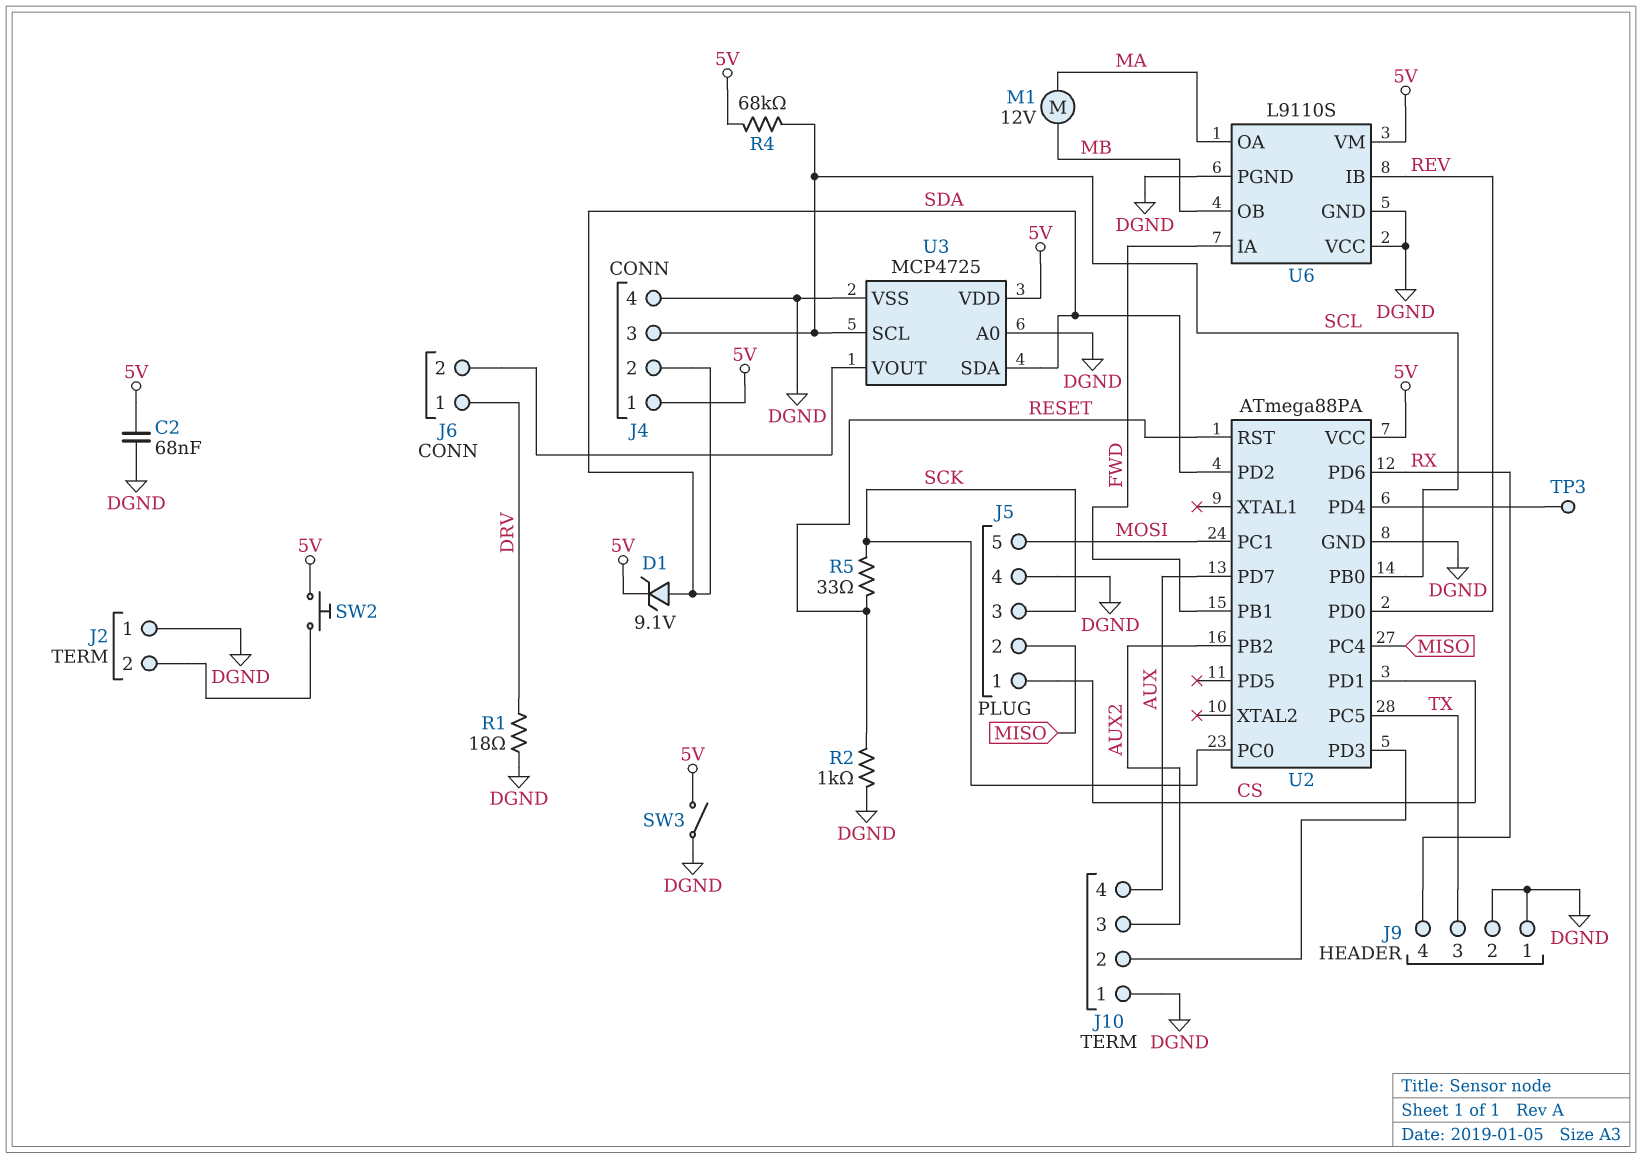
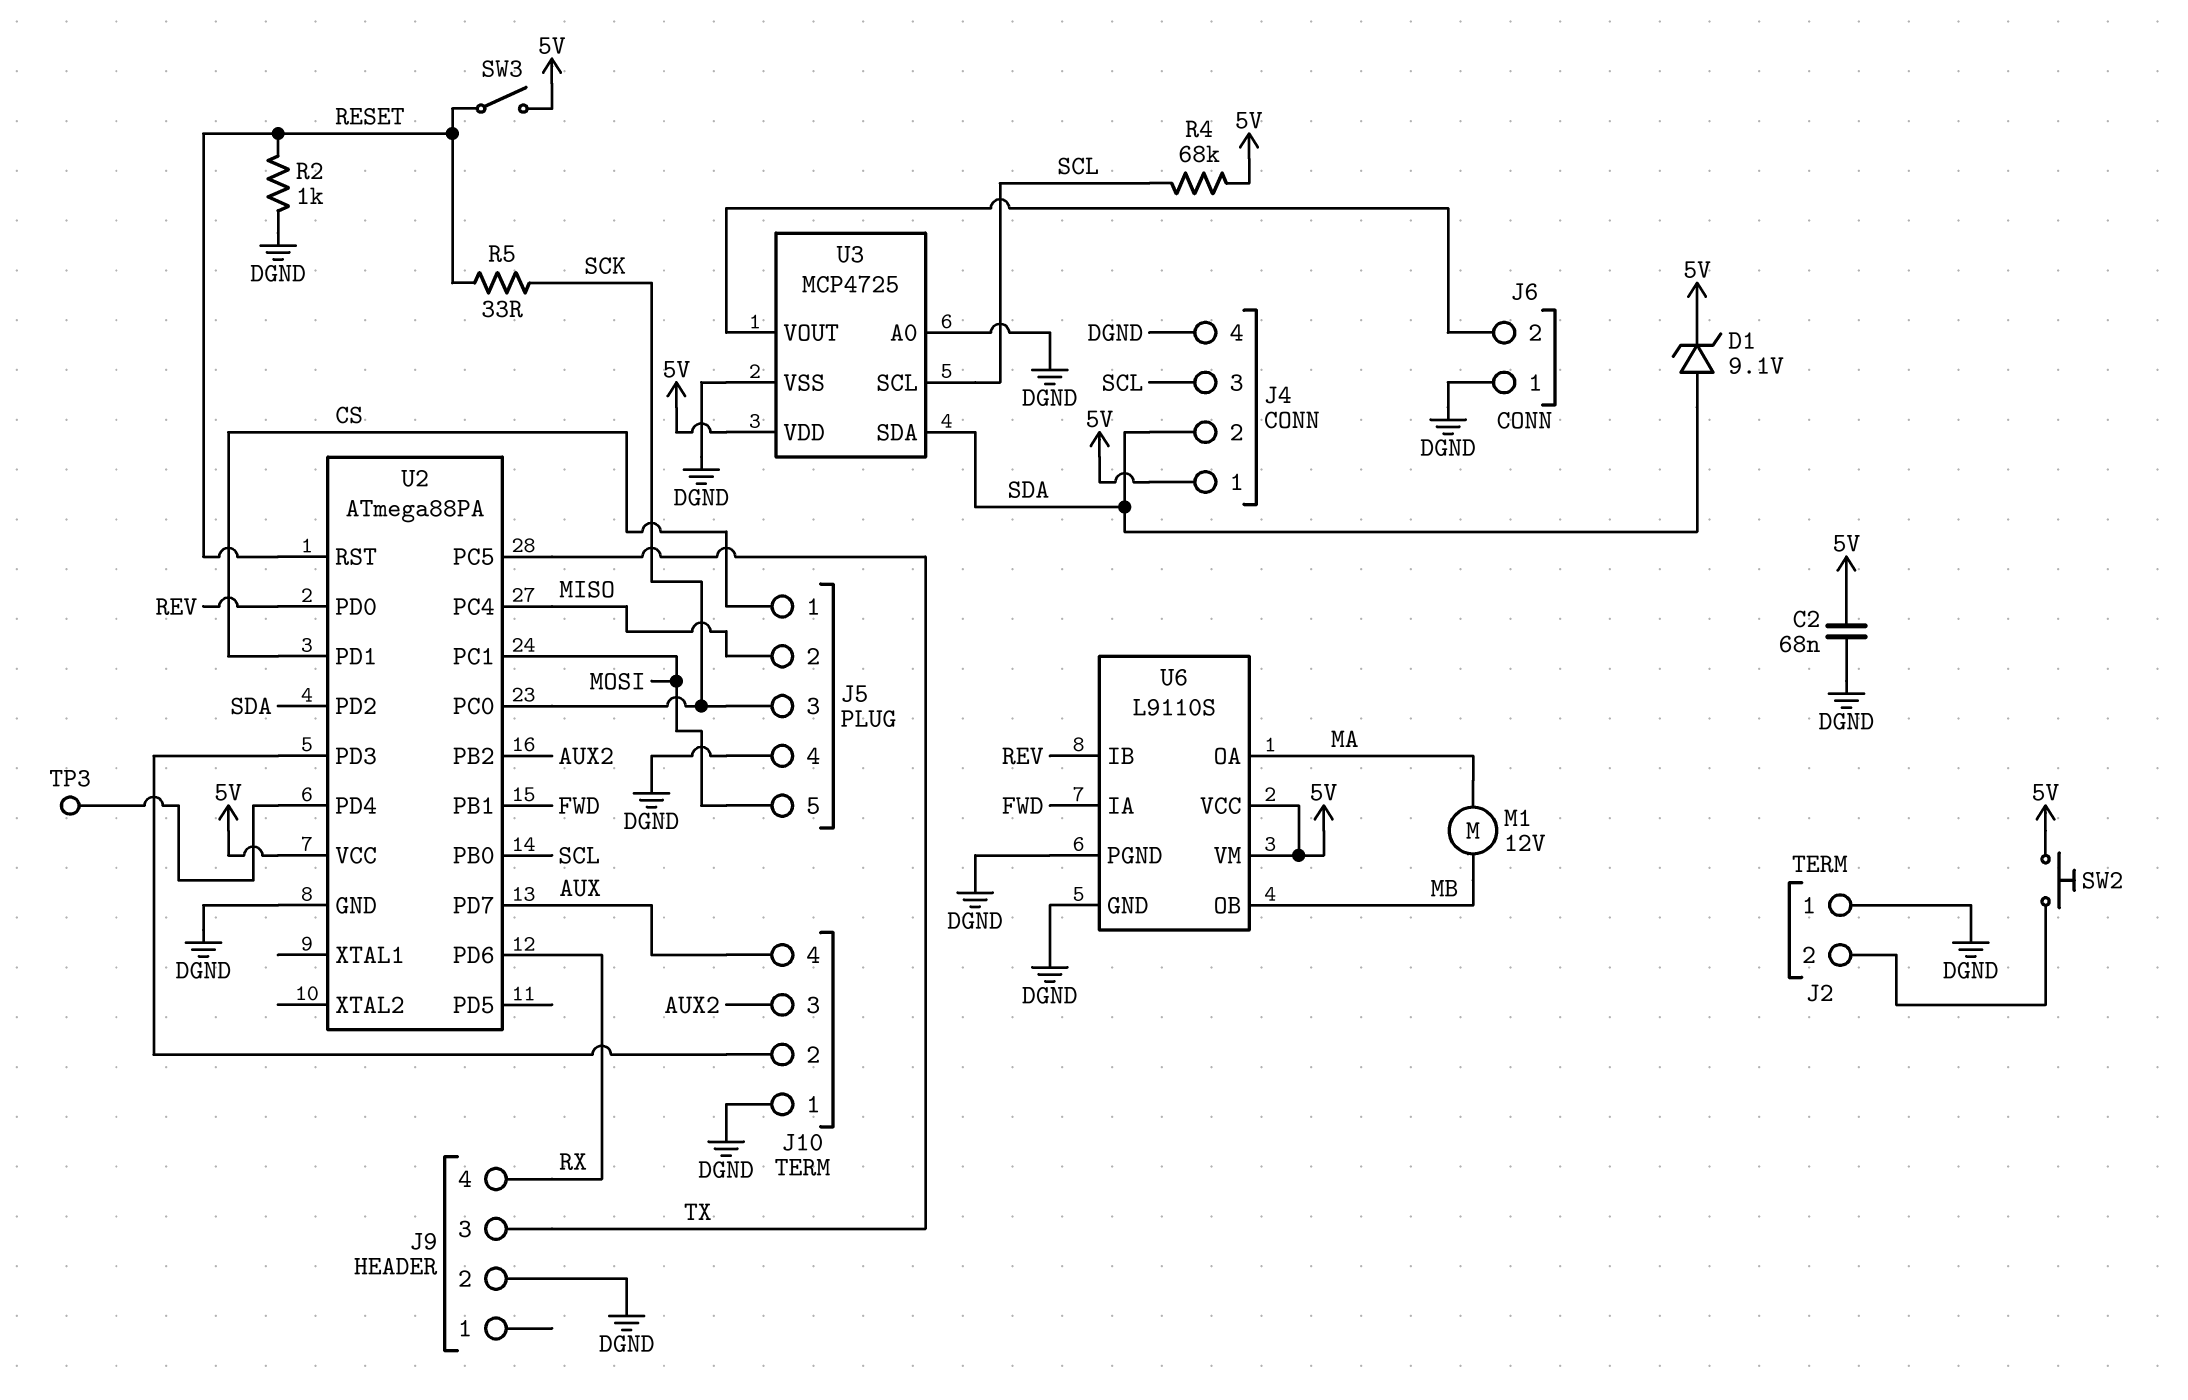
J6 pin 1: DRV -> DGND
J9 pin 1: DGND -> none
R1: 18 (DGND, DRV) -> none
SW3: switch (5V, DGND) -> switch (5V, RESET)
U6 pin VCC: DGND -> 5V

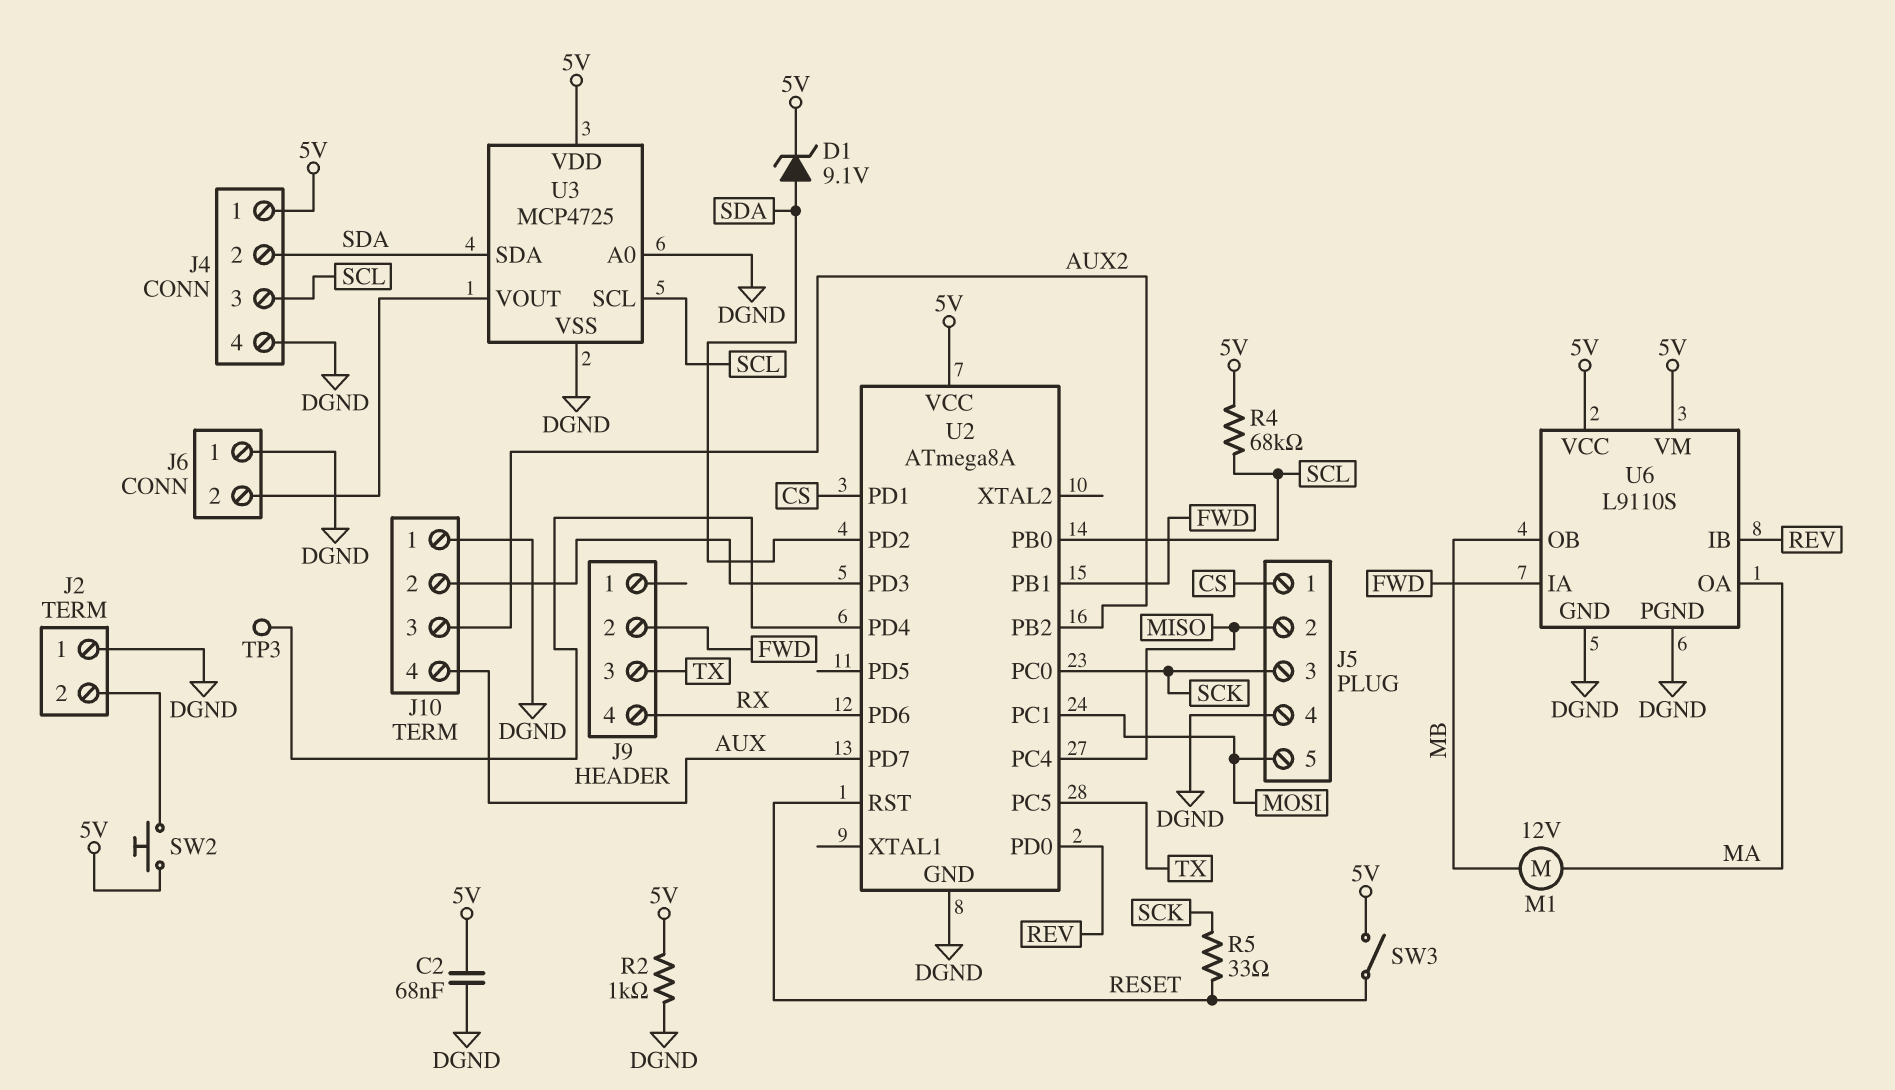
J9 pin 2: DGND -> FWD
R2: 1k (DGND, RESET) -> 1k (5V, DGND)
U2: ATmega88PA -> ATmega8A

